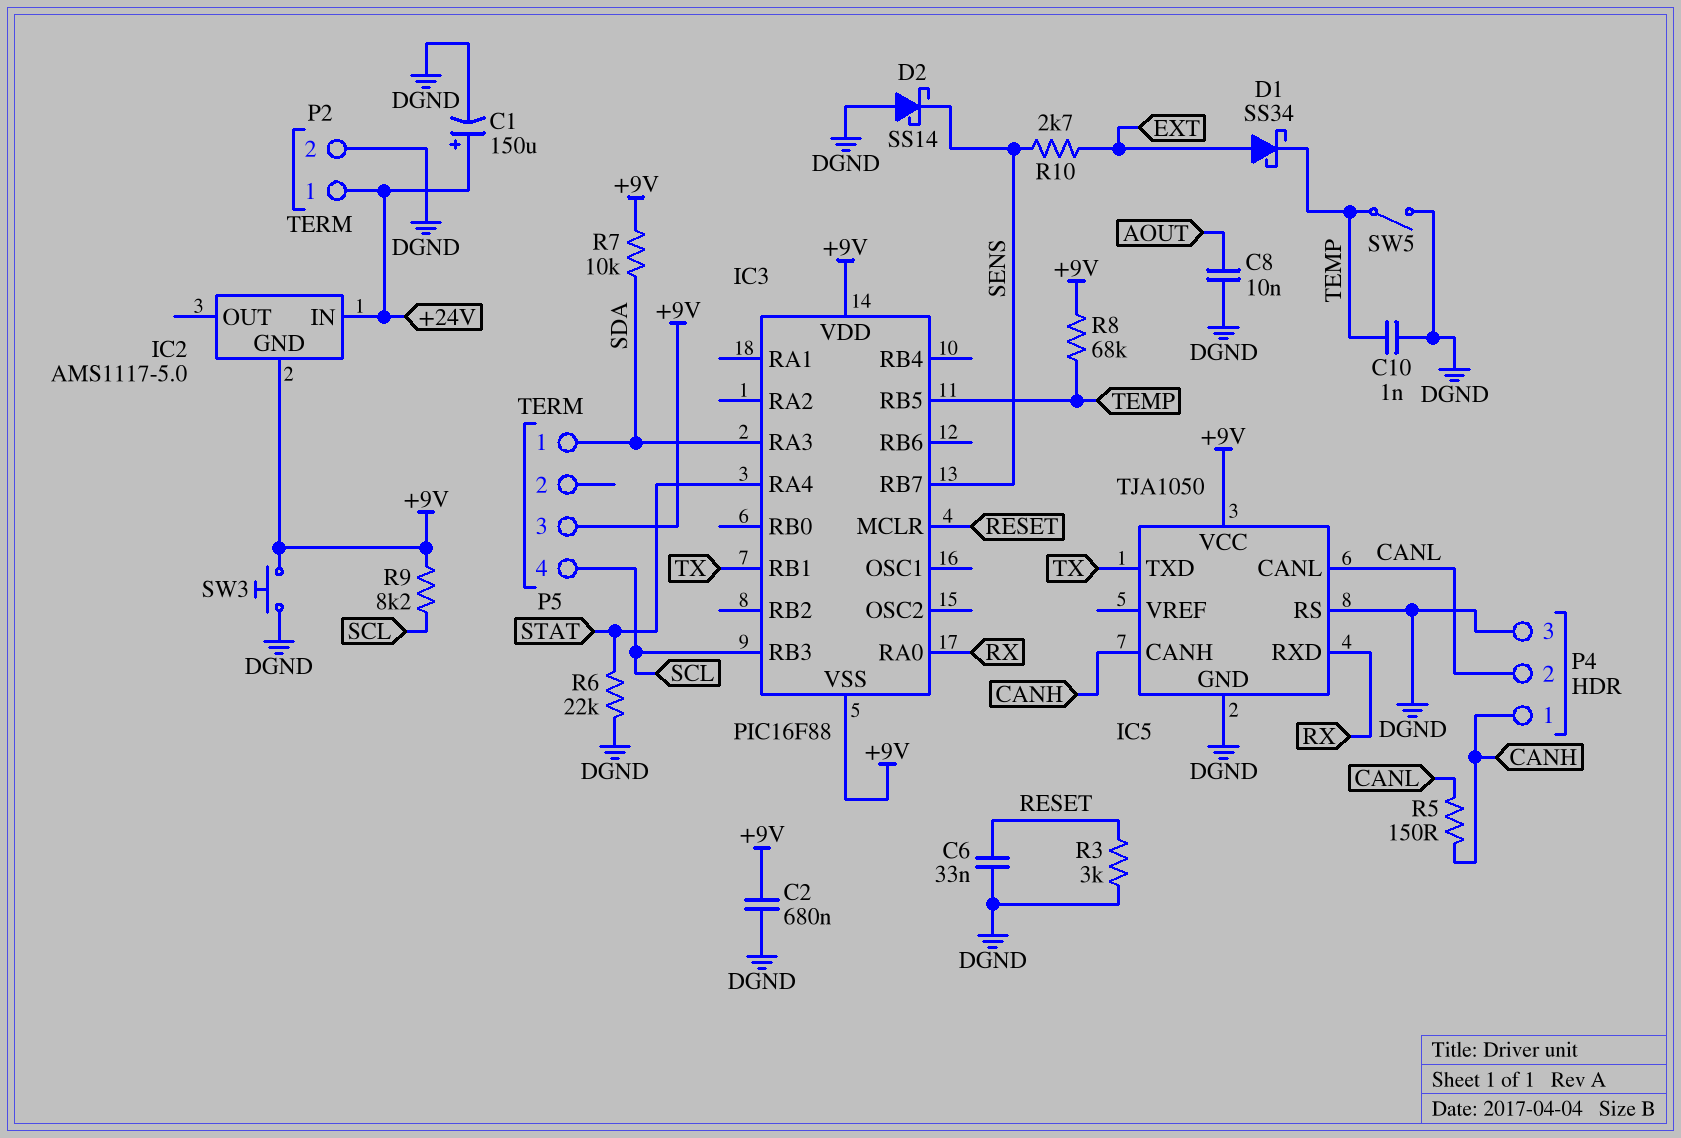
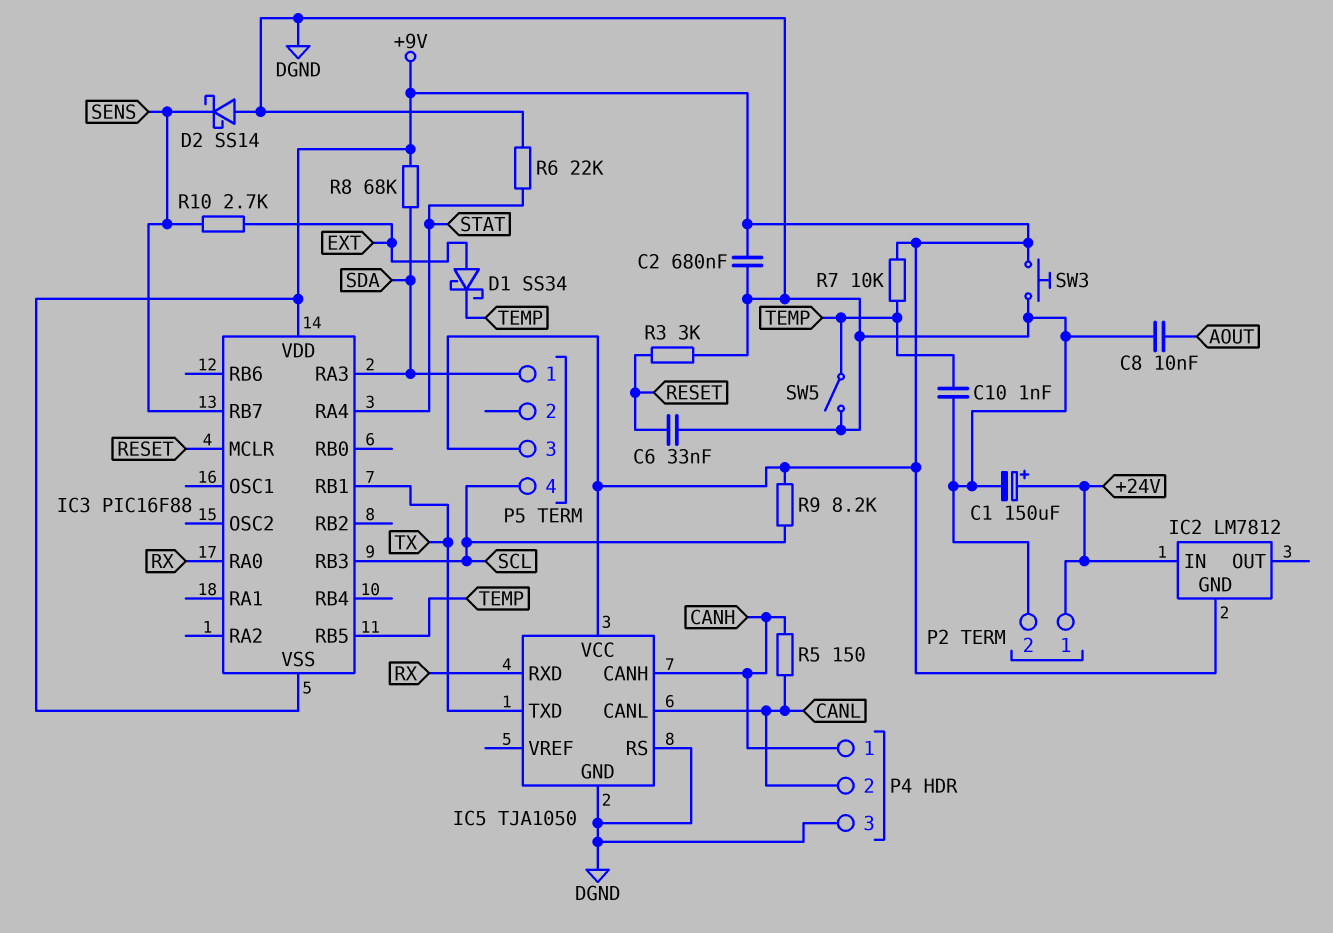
IC2: AMS1117-5.0 -> LM7812
R7: 10k (+9V, SDA) -> 10k (+9V, TEMP)
R8: 68k (+9V, TEMP) -> 68k (+9V, SDA)

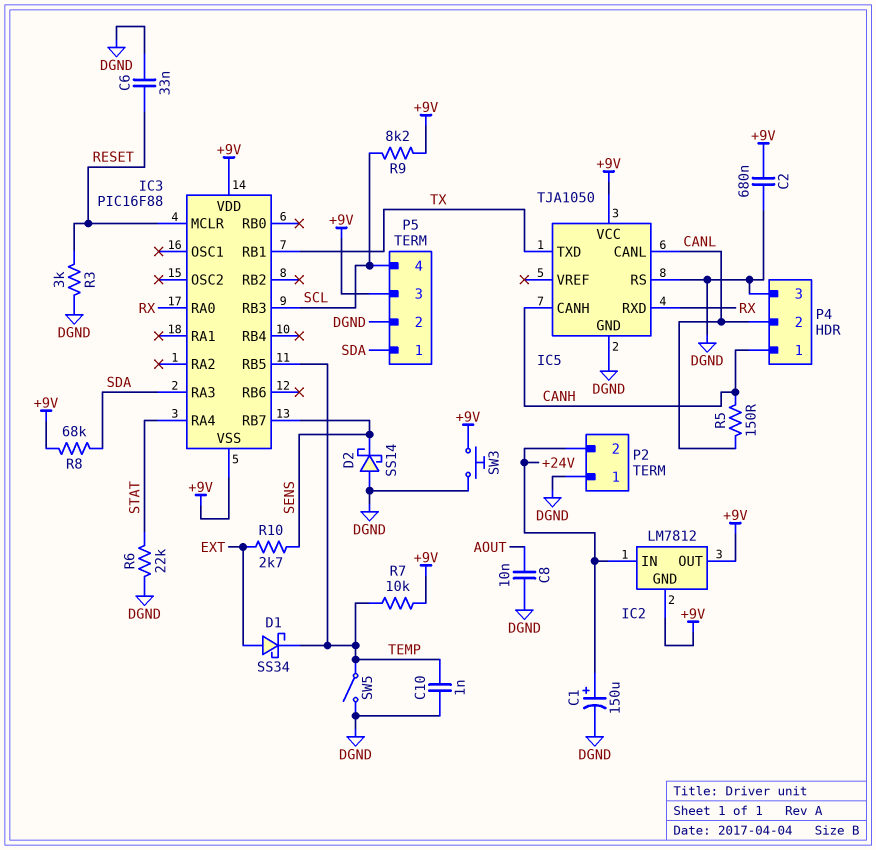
IC2 pin OUT: none -> +9V
P2 pin 1: +24V -> DGND
P2 pin 2: DGND -> +24V
P5 pin 2: none -> DGND

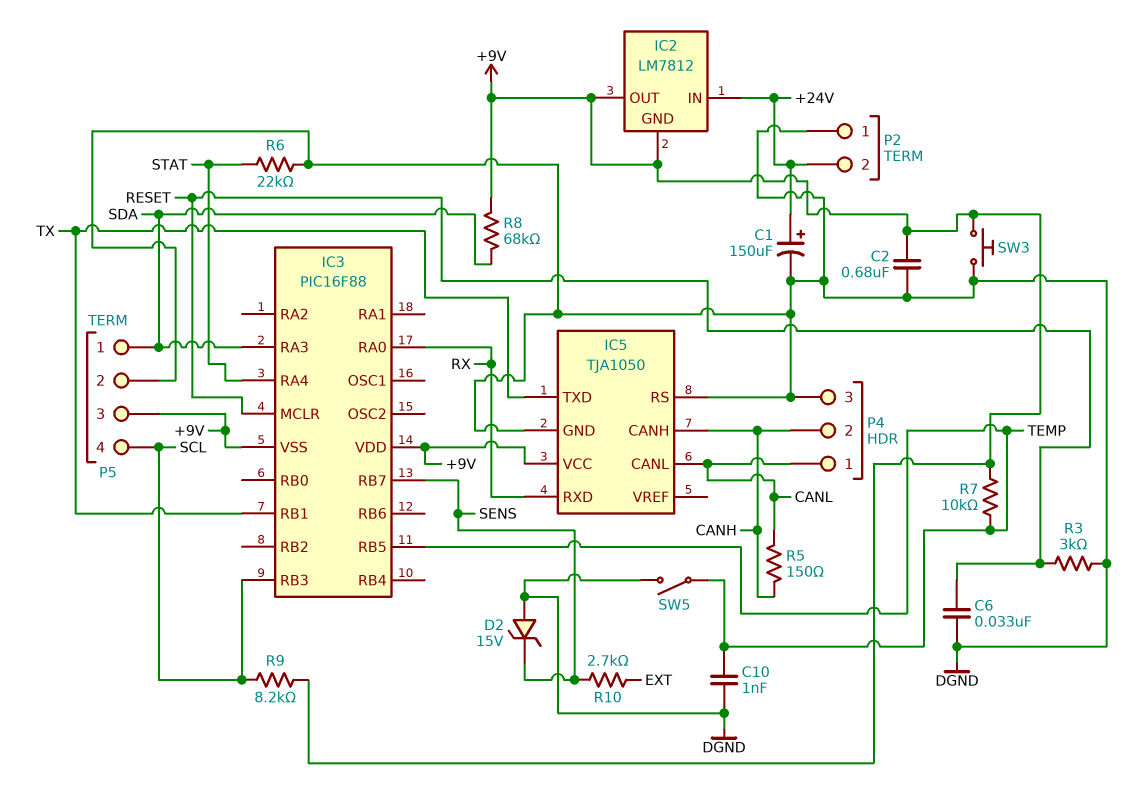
C8: 10nF (AOUT, DGND) -> none
D1: schottky SS34 (A EXT, K TEMP) -> none
D2: schottky SS14 (A DGND, K SENS) -> zener 15V (A DGND, K SENS)
P4 pin 1: CANH -> CANL
P4 pin 2: CANL -> CANH

